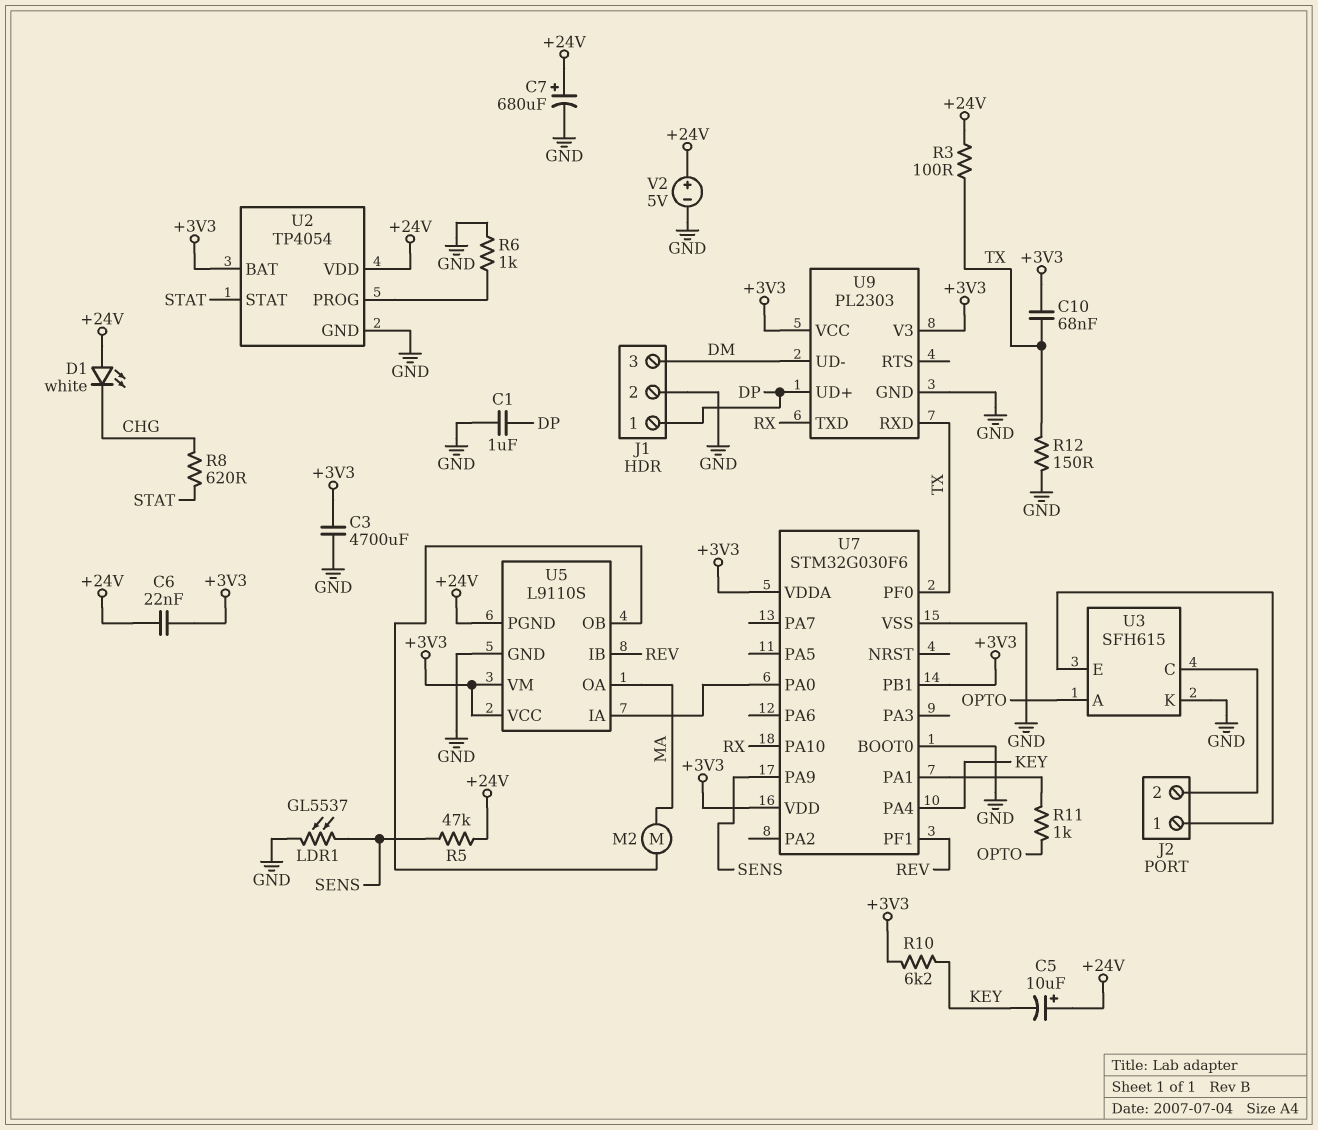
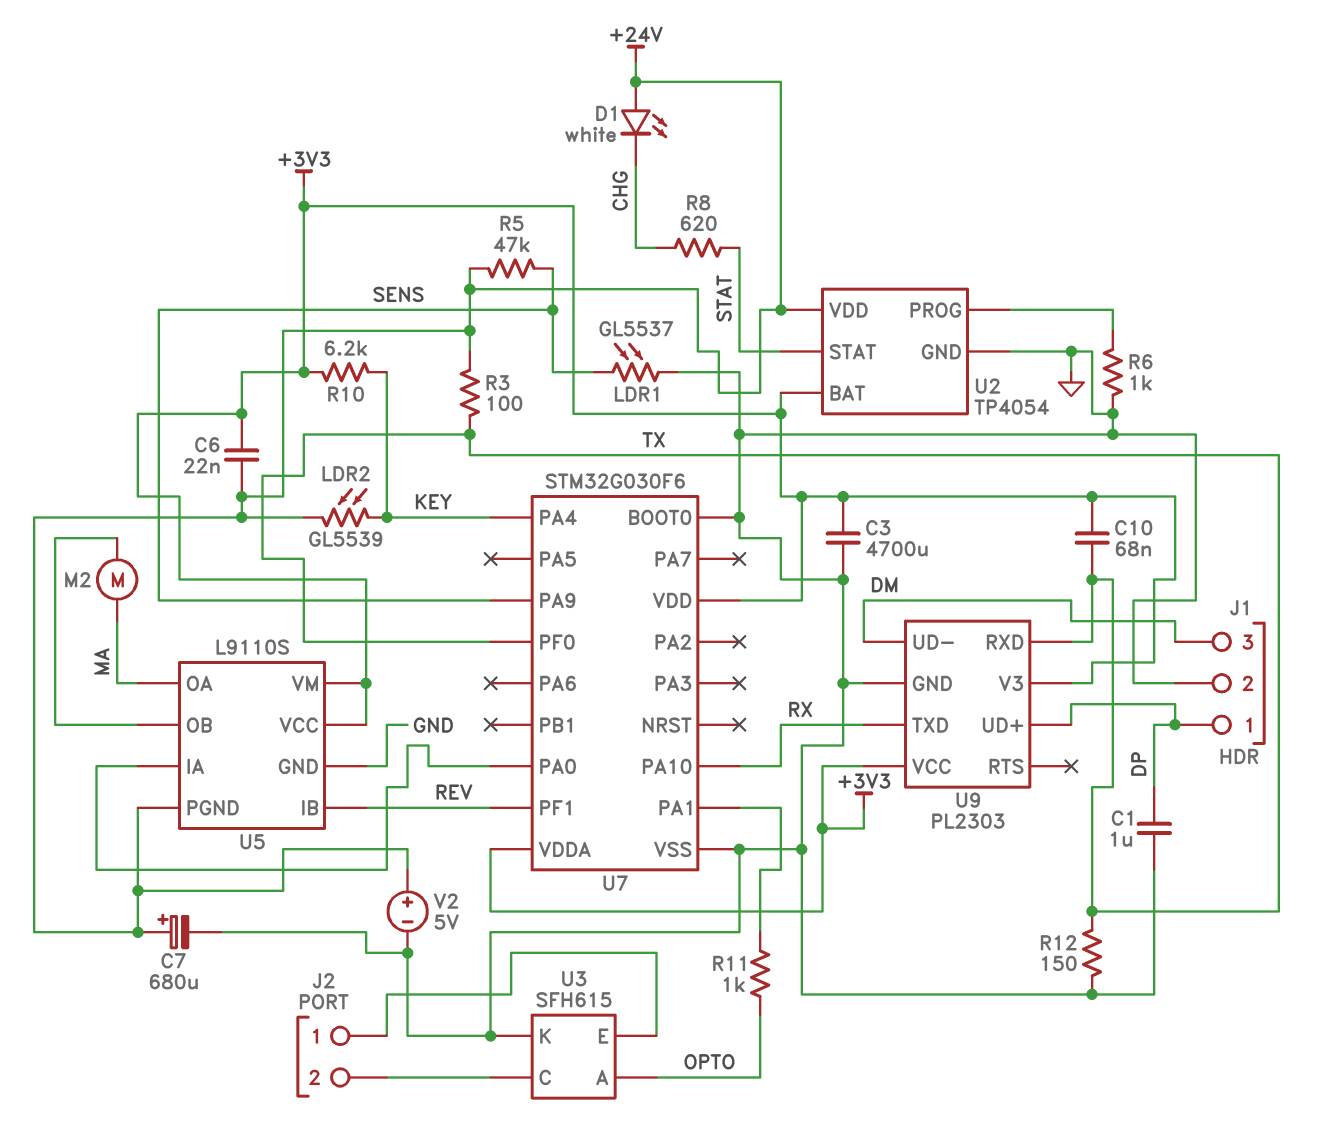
C5: 10uF (plus +24V, minus KEY) -> none
LDR2: none -> GL5539 (+24V, KEY)
U7 pin PB1: +3V3 -> none

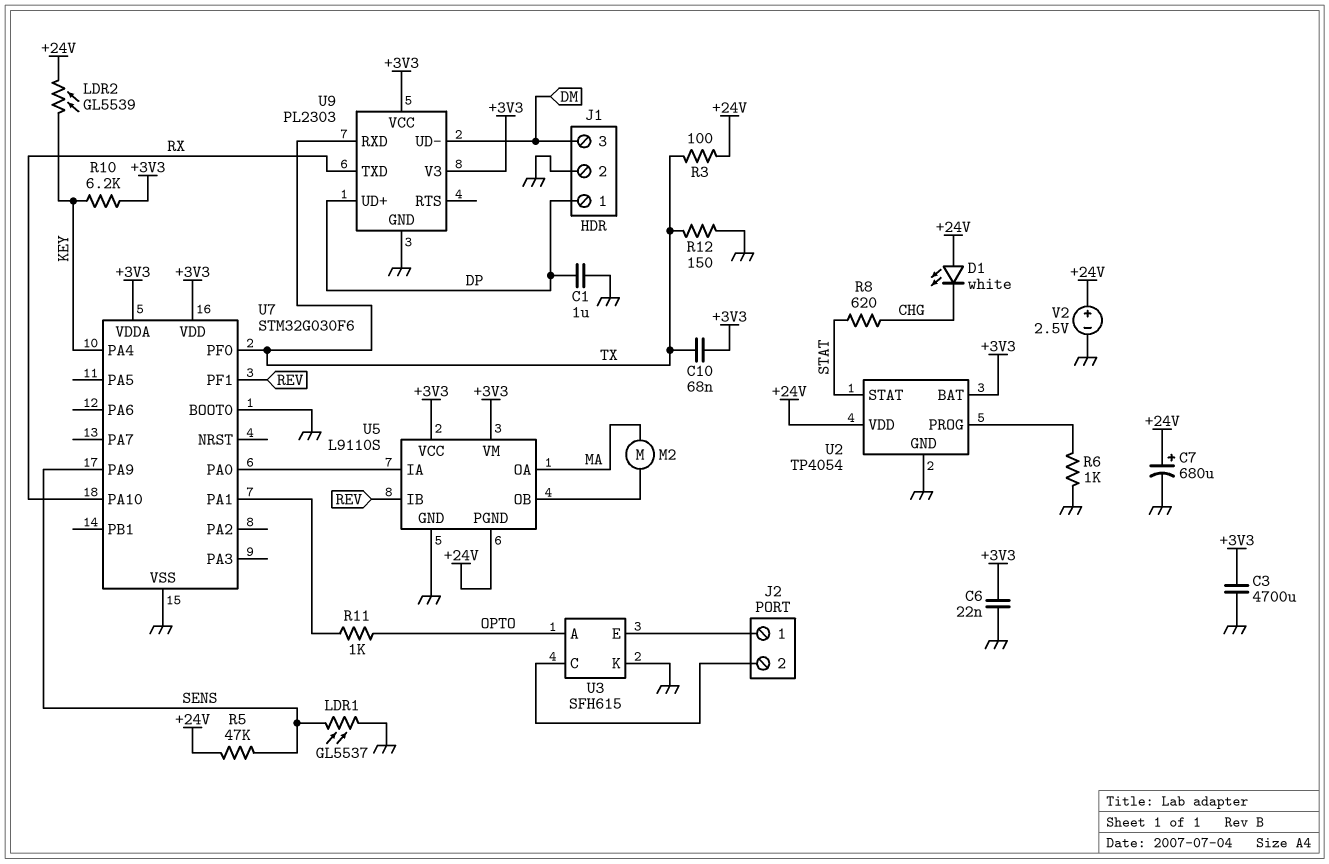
C6: 22nF (+3V3, +24V) -> 22nF (+3V3, GND)
V2: 5V (plus +24V, minus GND) -> 2.5V (plus +24V, minus GND)

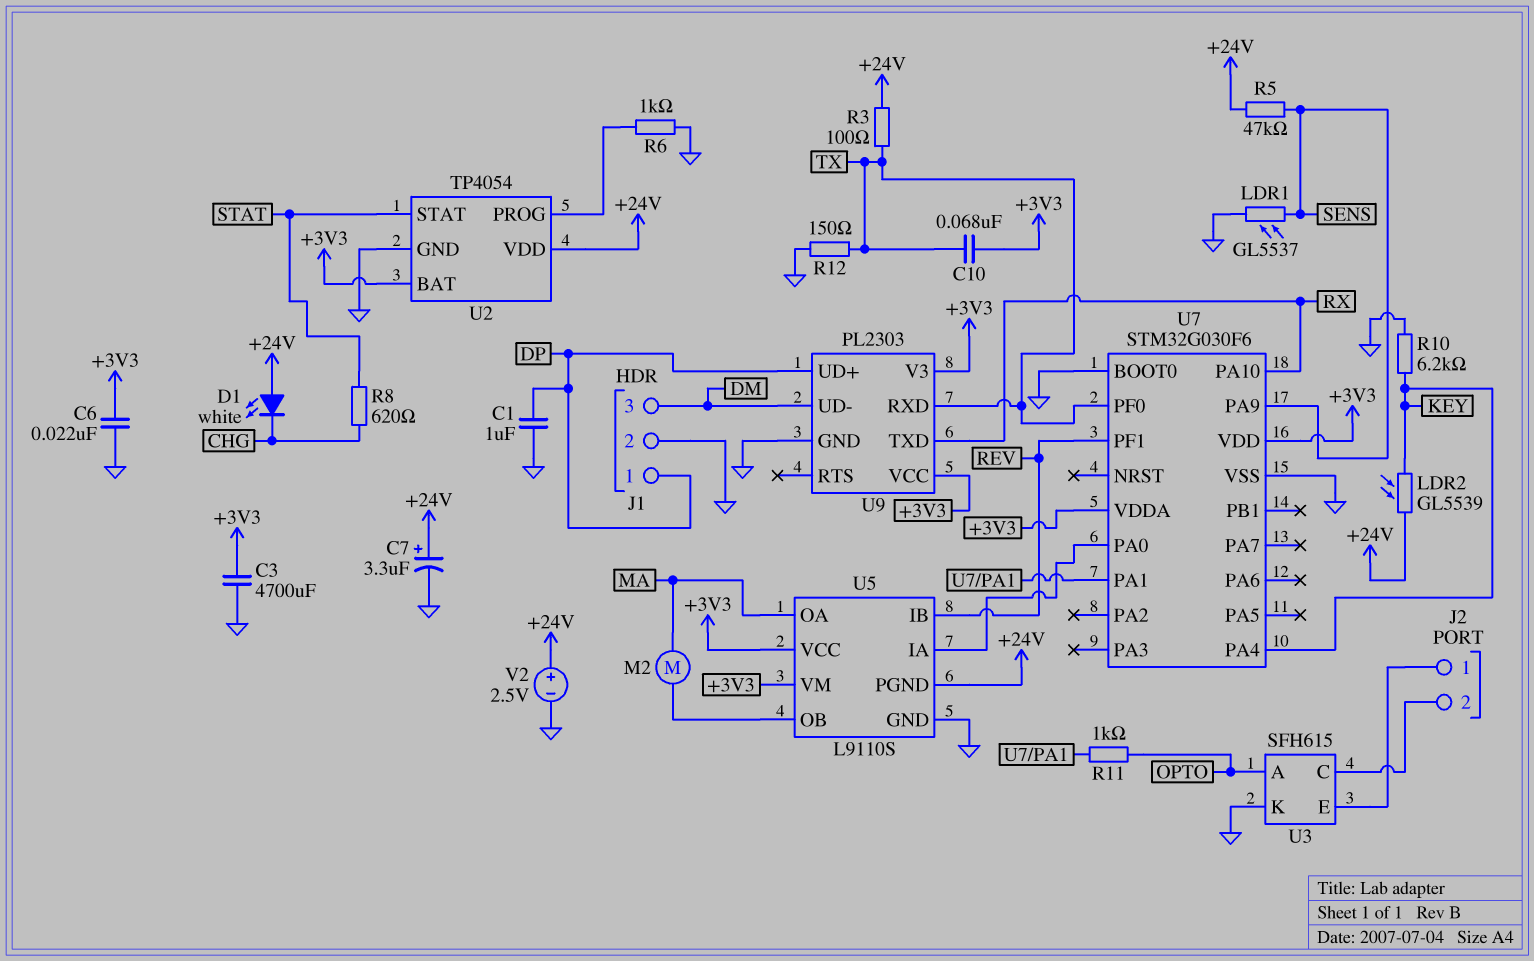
C7: 680uF (plus +24V, minus GND) -> 3.3uF (plus +24V, minus GND)
R10: 6.2k (+3V3, KEY) -> 6.2k (GND, KEY)

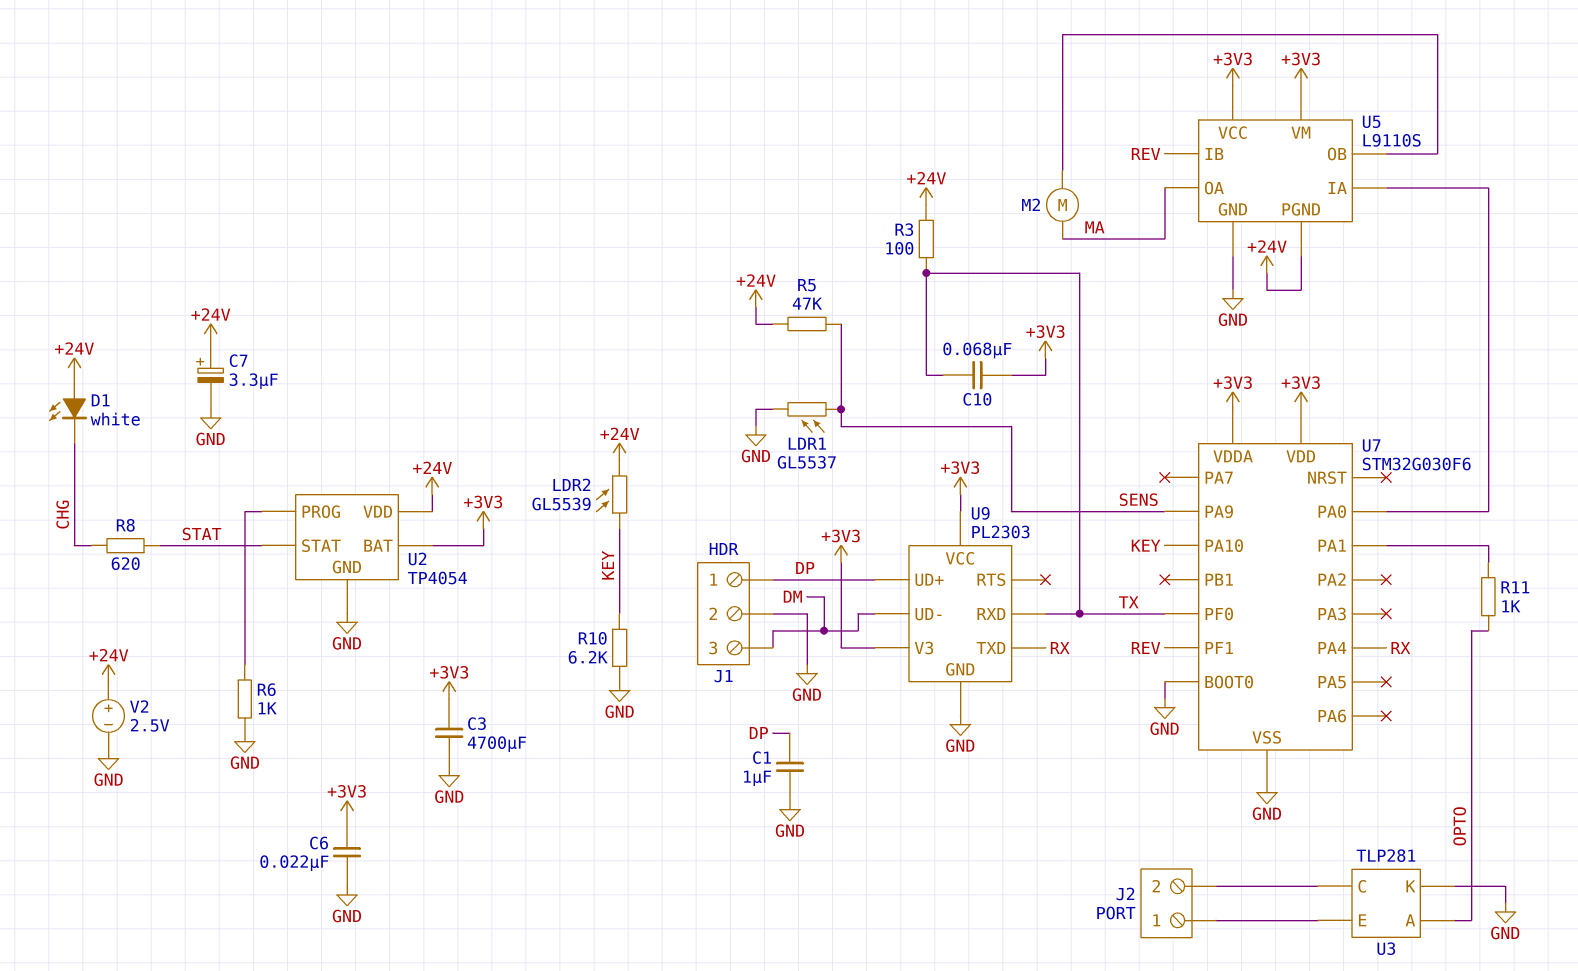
R12: 150 (GND, TX) -> none
U3: SFH615 -> TLP281
U7 pin PA4: KEY -> RX
U7 pin PA10: RX -> KEY

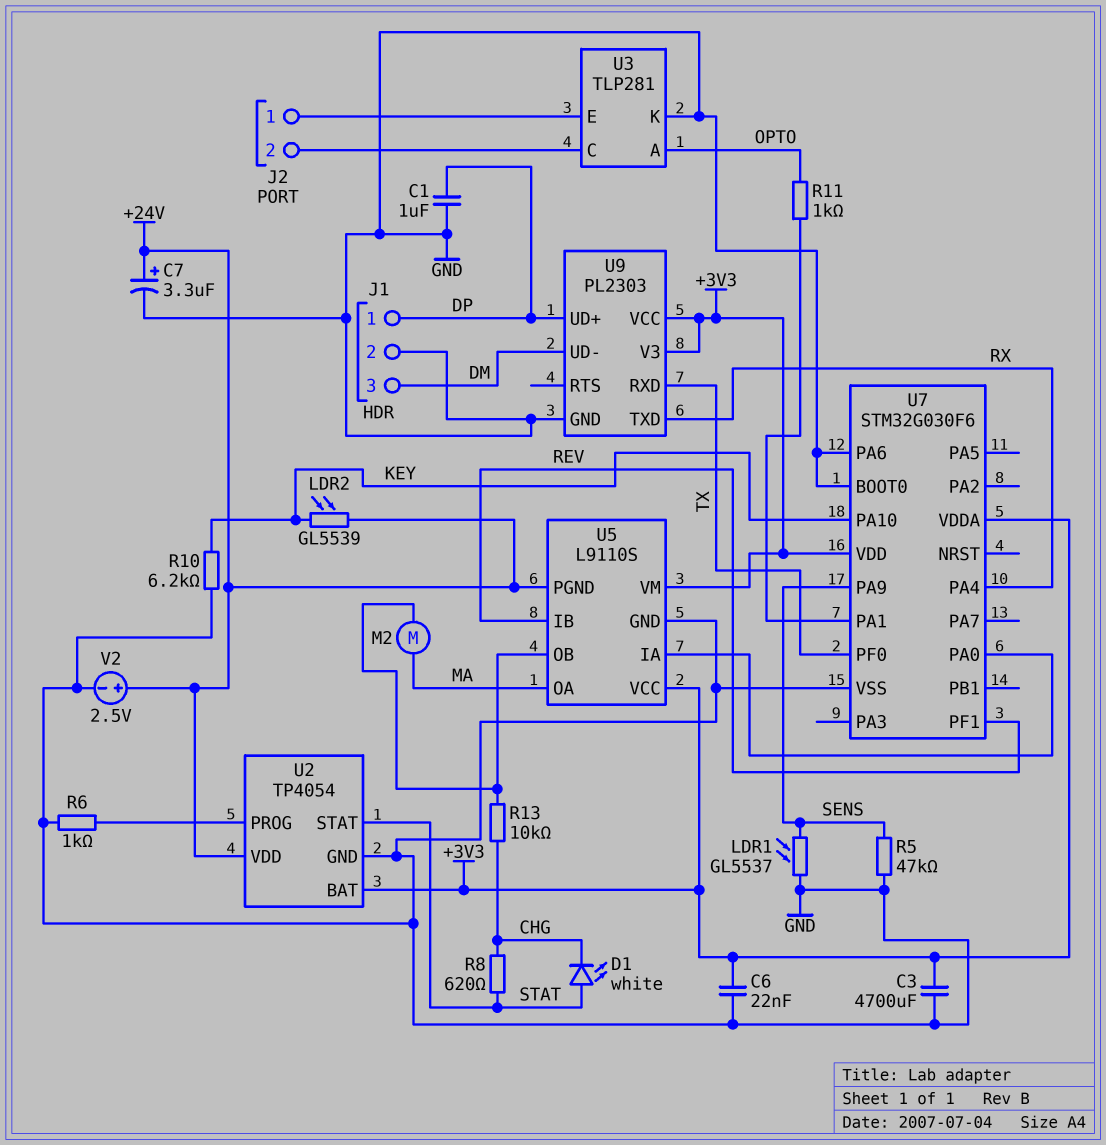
C10: 68nF (+3V3, TX) -> none
D1: LED white (A +24V, K CHG) -> LED white (A STAT, K CHG)
R3: 100 (+24V, TX) -> none
R5: 47k (+24V, SENS) -> 47k (GND, SENS)
R13: none -> 10k (CHG, U5/OB)
U7 pin PA6: none -> GND

